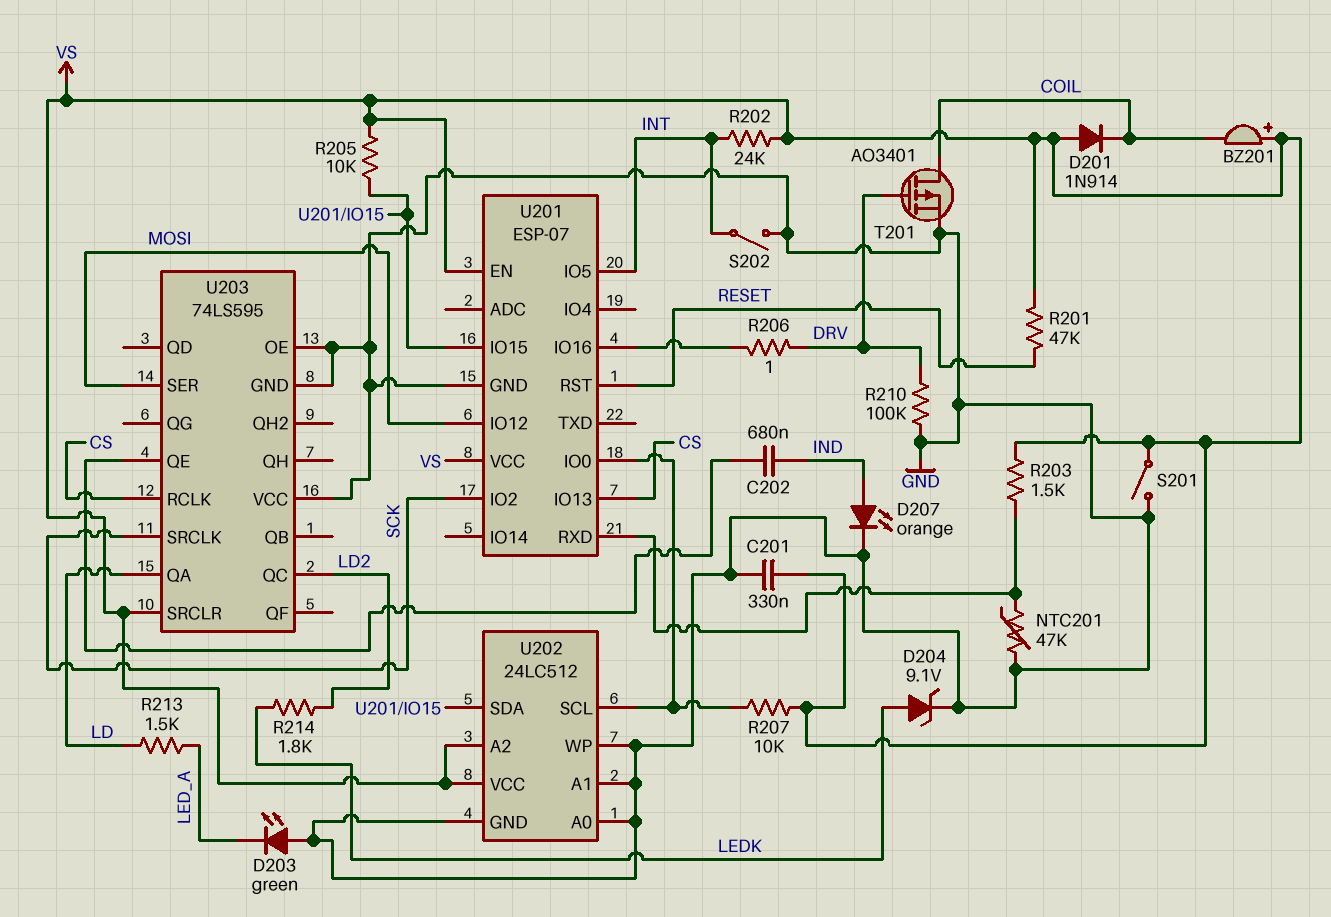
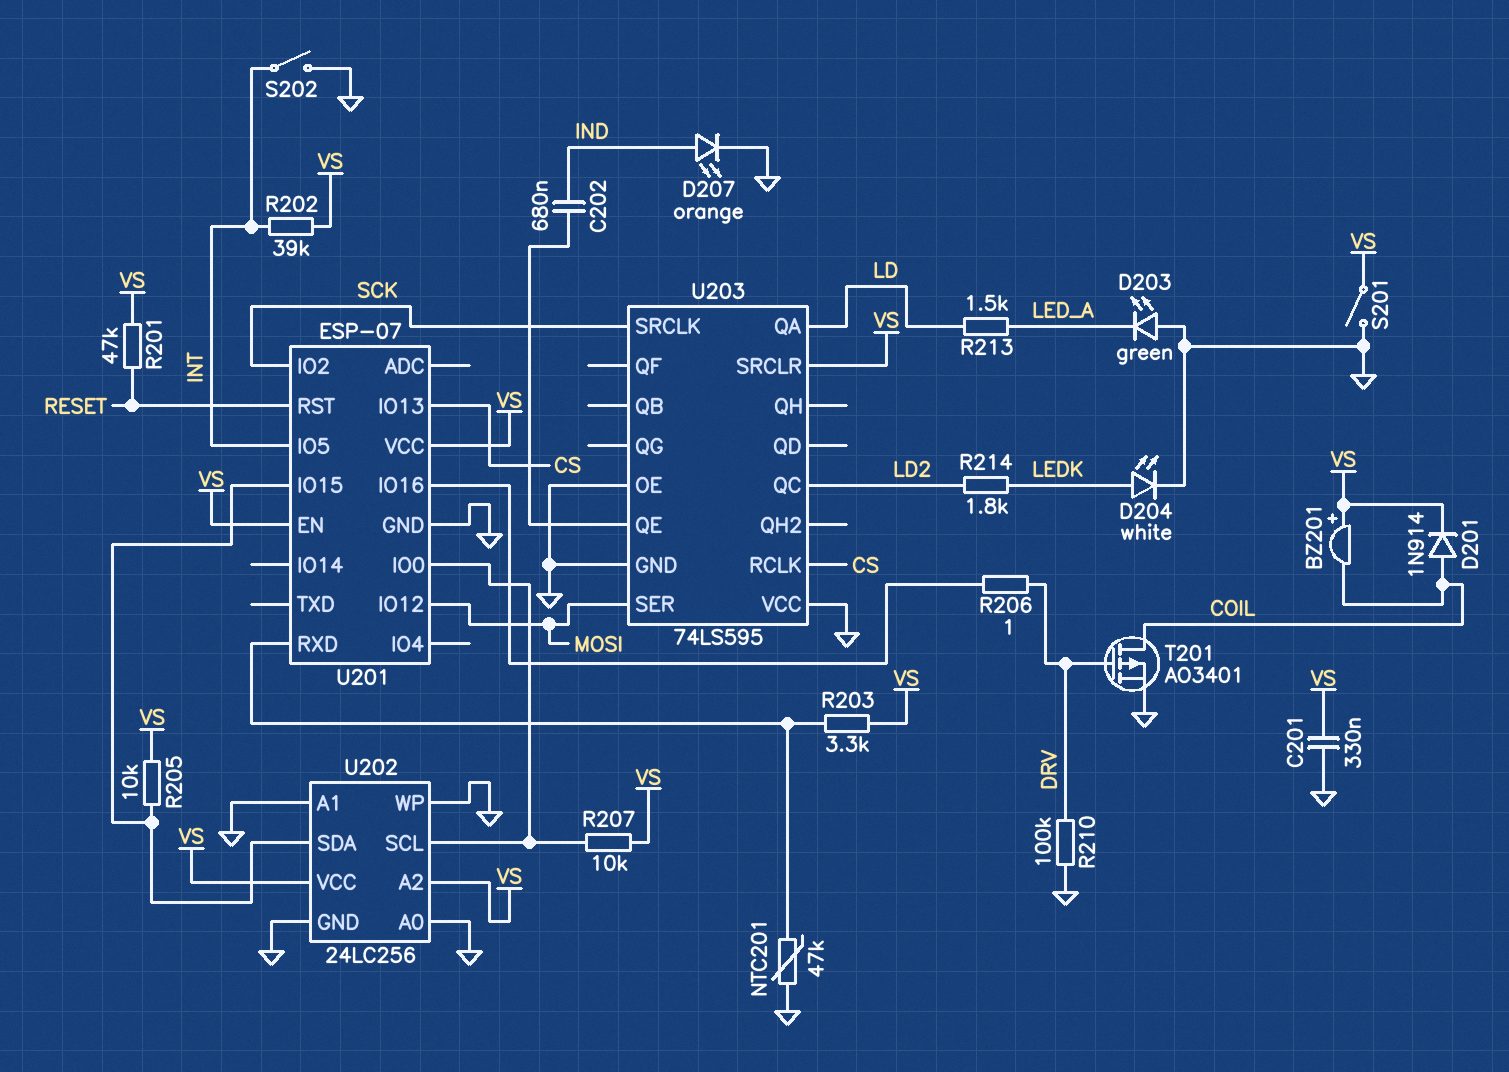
D201: diode 1N914 (A VS, K COIL) -> diode 1N914 (A COIL, K VS)
D204: zener 9.1V (A LEDK, K GND) -> LED white (A LEDK, K GND)
R202: 24k (INT, VS) -> 39k (INT, VS)
R203: 1.5k (U201/RXD, VS) -> 3.3k (U201/RXD, VS)
U202: 24LC512 -> 24LC256

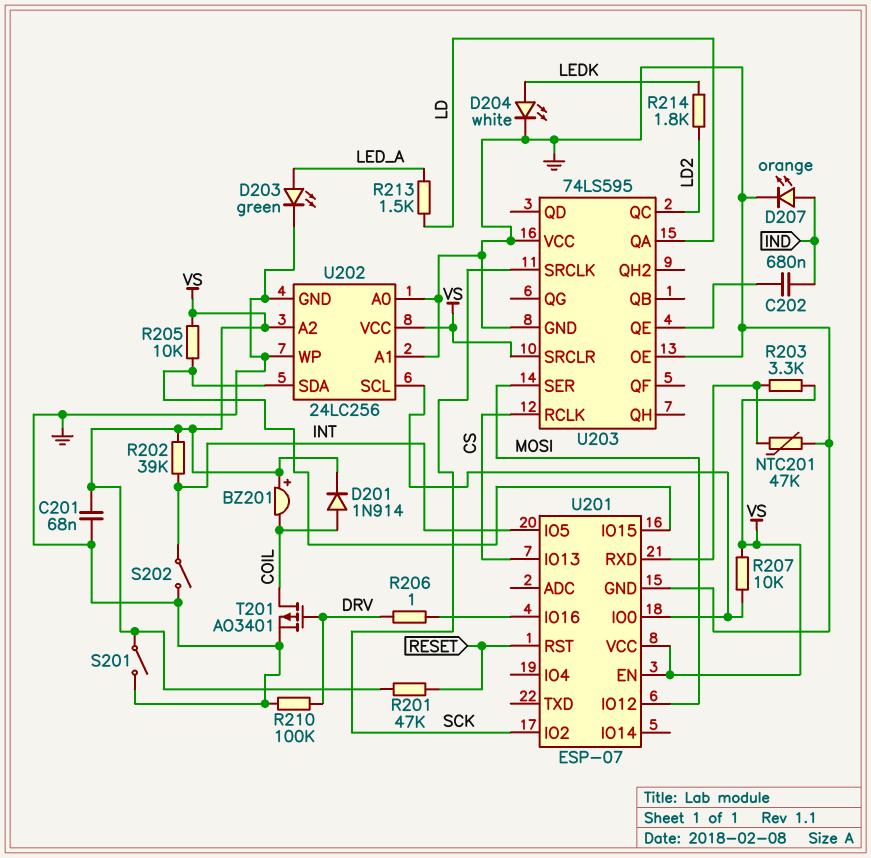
C201: 330nF (GND, VS) -> 68nF (GND, VS)
D203: LED green (A GND, K LED_A) -> LED green (A LED_A, K GND)

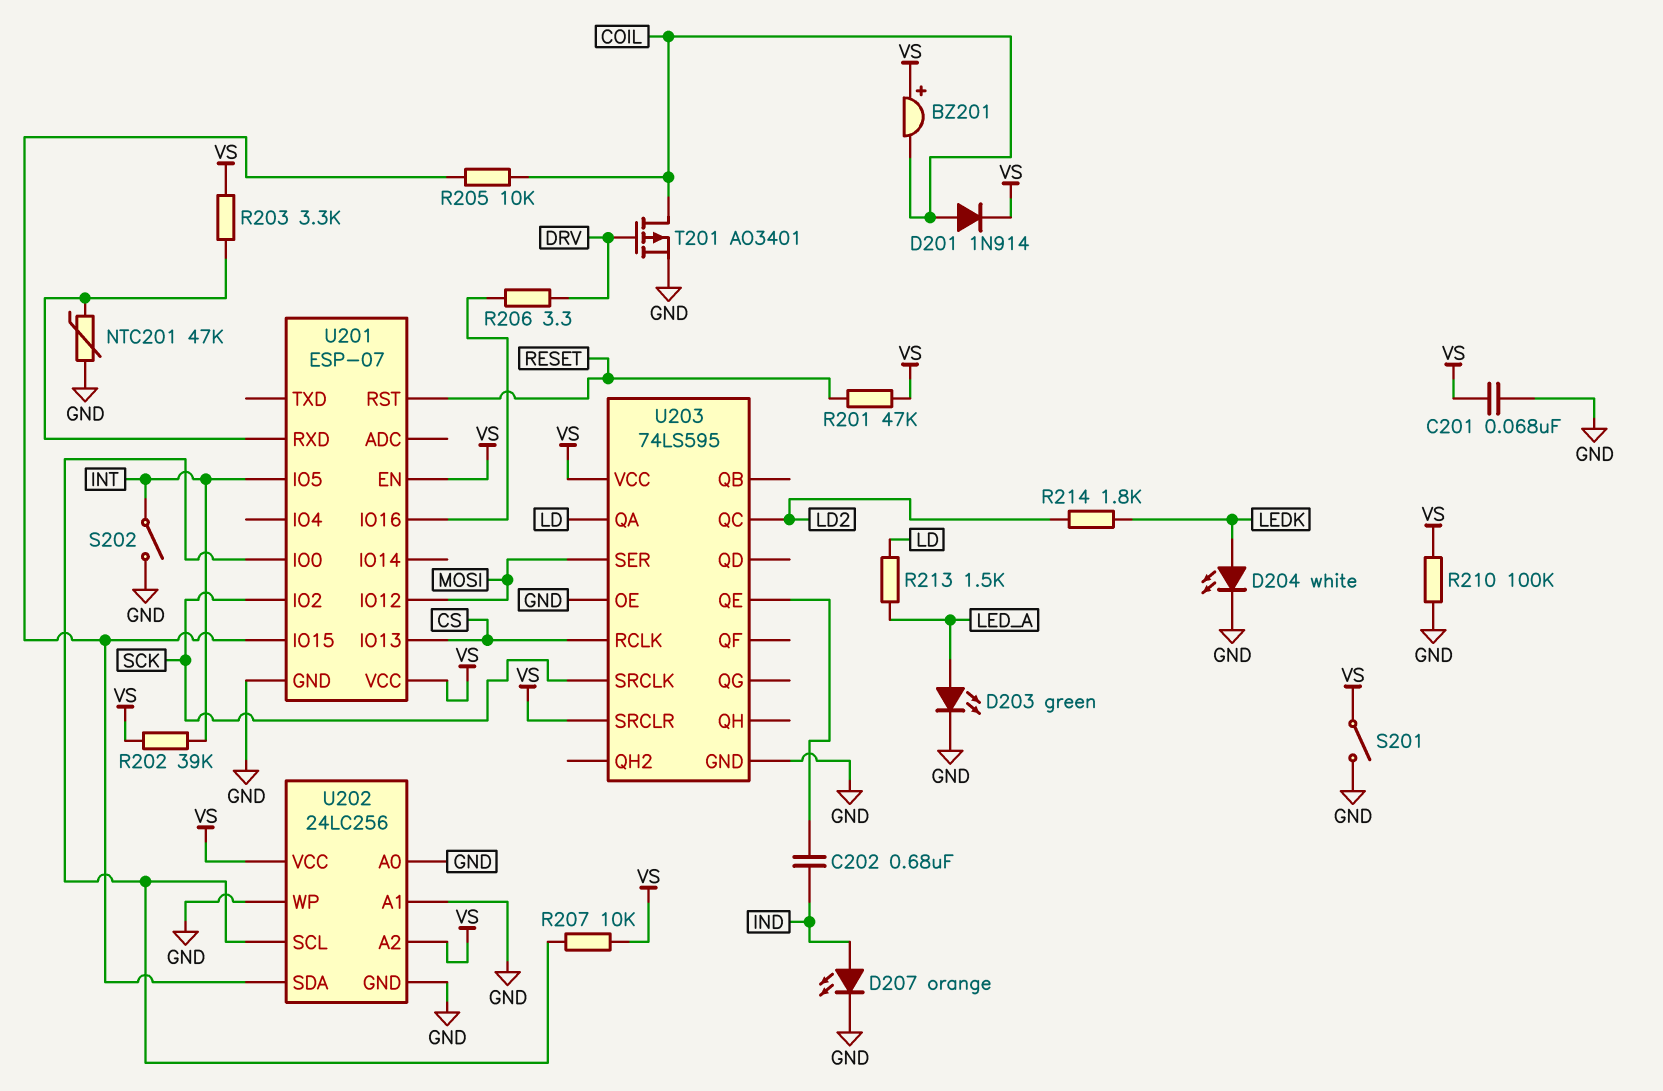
R205: 10k (U201/IO15, VS) -> 10k (COIL, U201/IO15)
R206: 1 (DRV, U201/IO16) -> 3.3 (DRV, U201/IO16)
R210: 100k (DRV, GND) -> 100k (GND, VS)
U203 pin VCC: GND -> VS

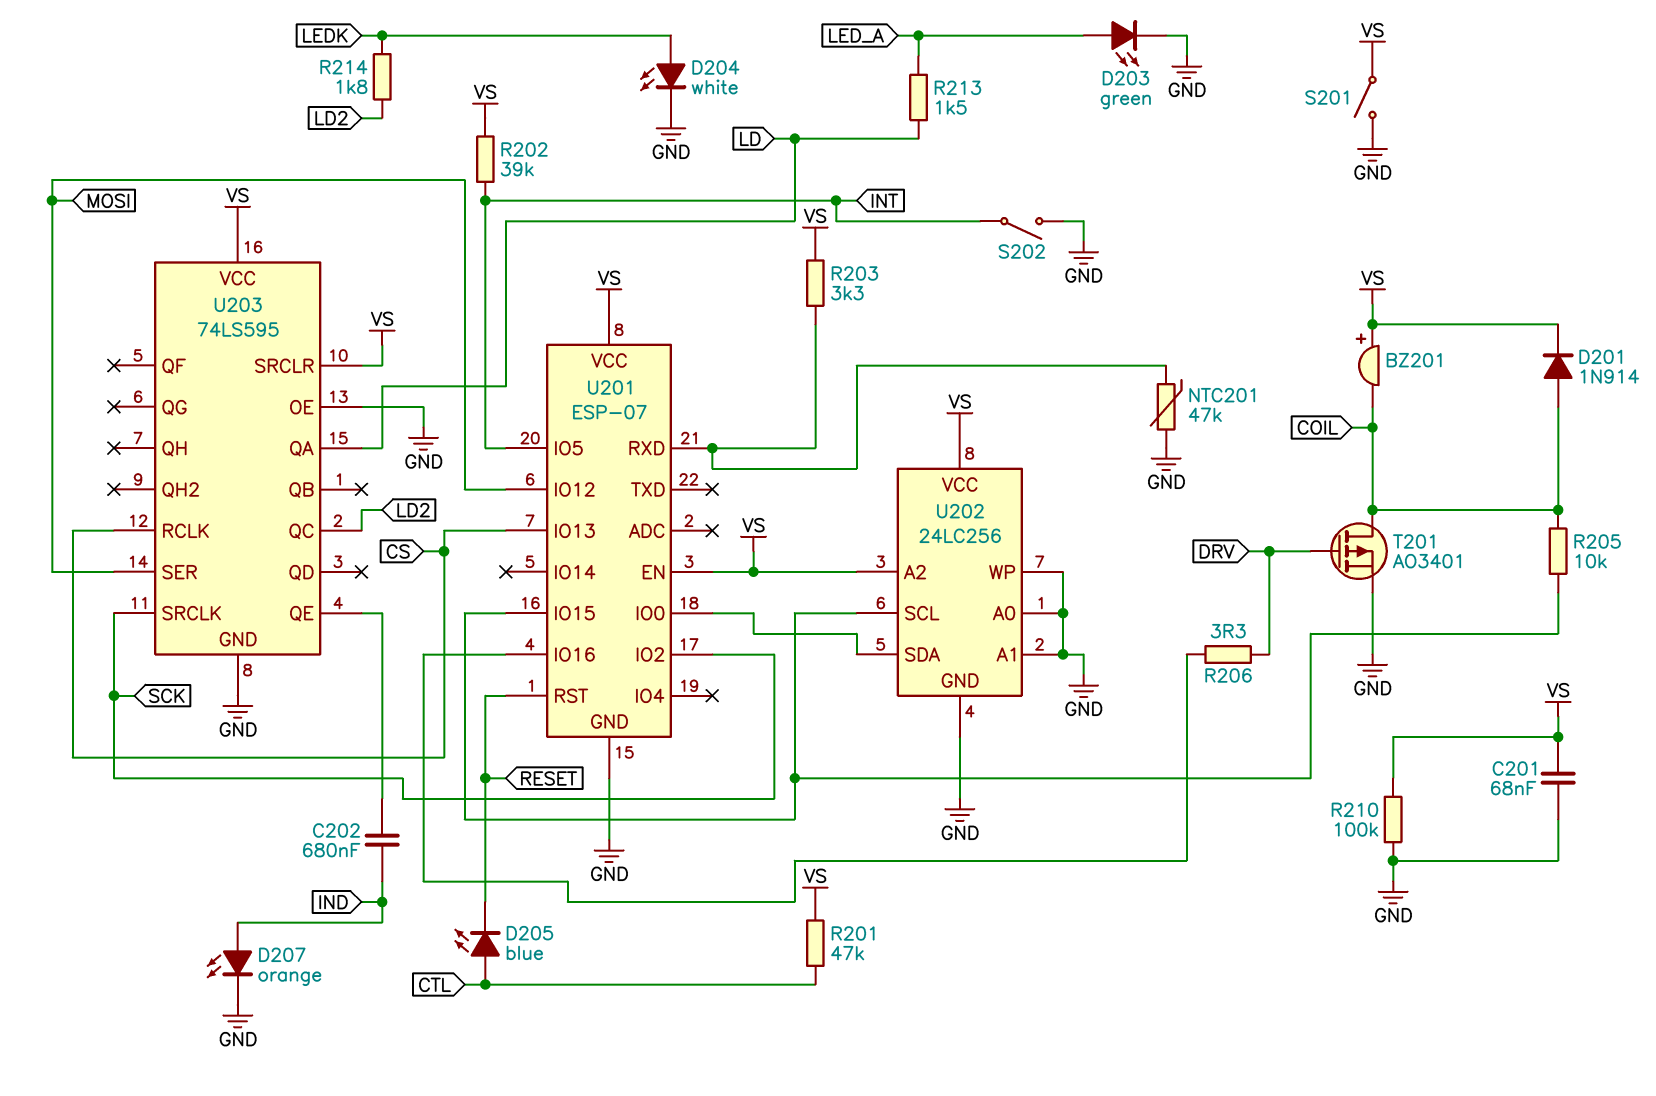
D205: none -> LED blue (A CTL, K RESET)
R201: 47k (RESET, VS) -> 47k (CTL, VS)
R207: 10k (U201/IO0, VS) -> none
U202 pin SCL: U201/IO0 -> U201/IO15
U202 pin SDA: U201/IO15 -> U201/IO0

